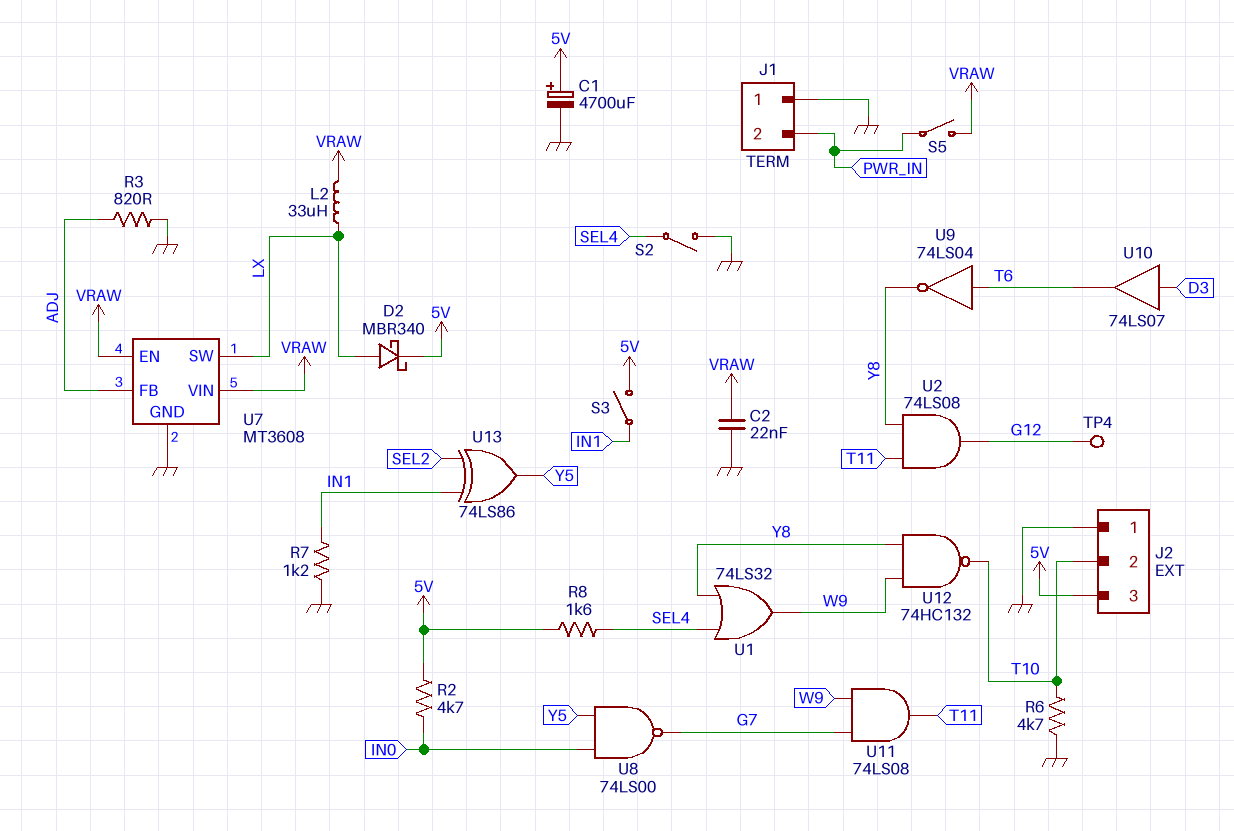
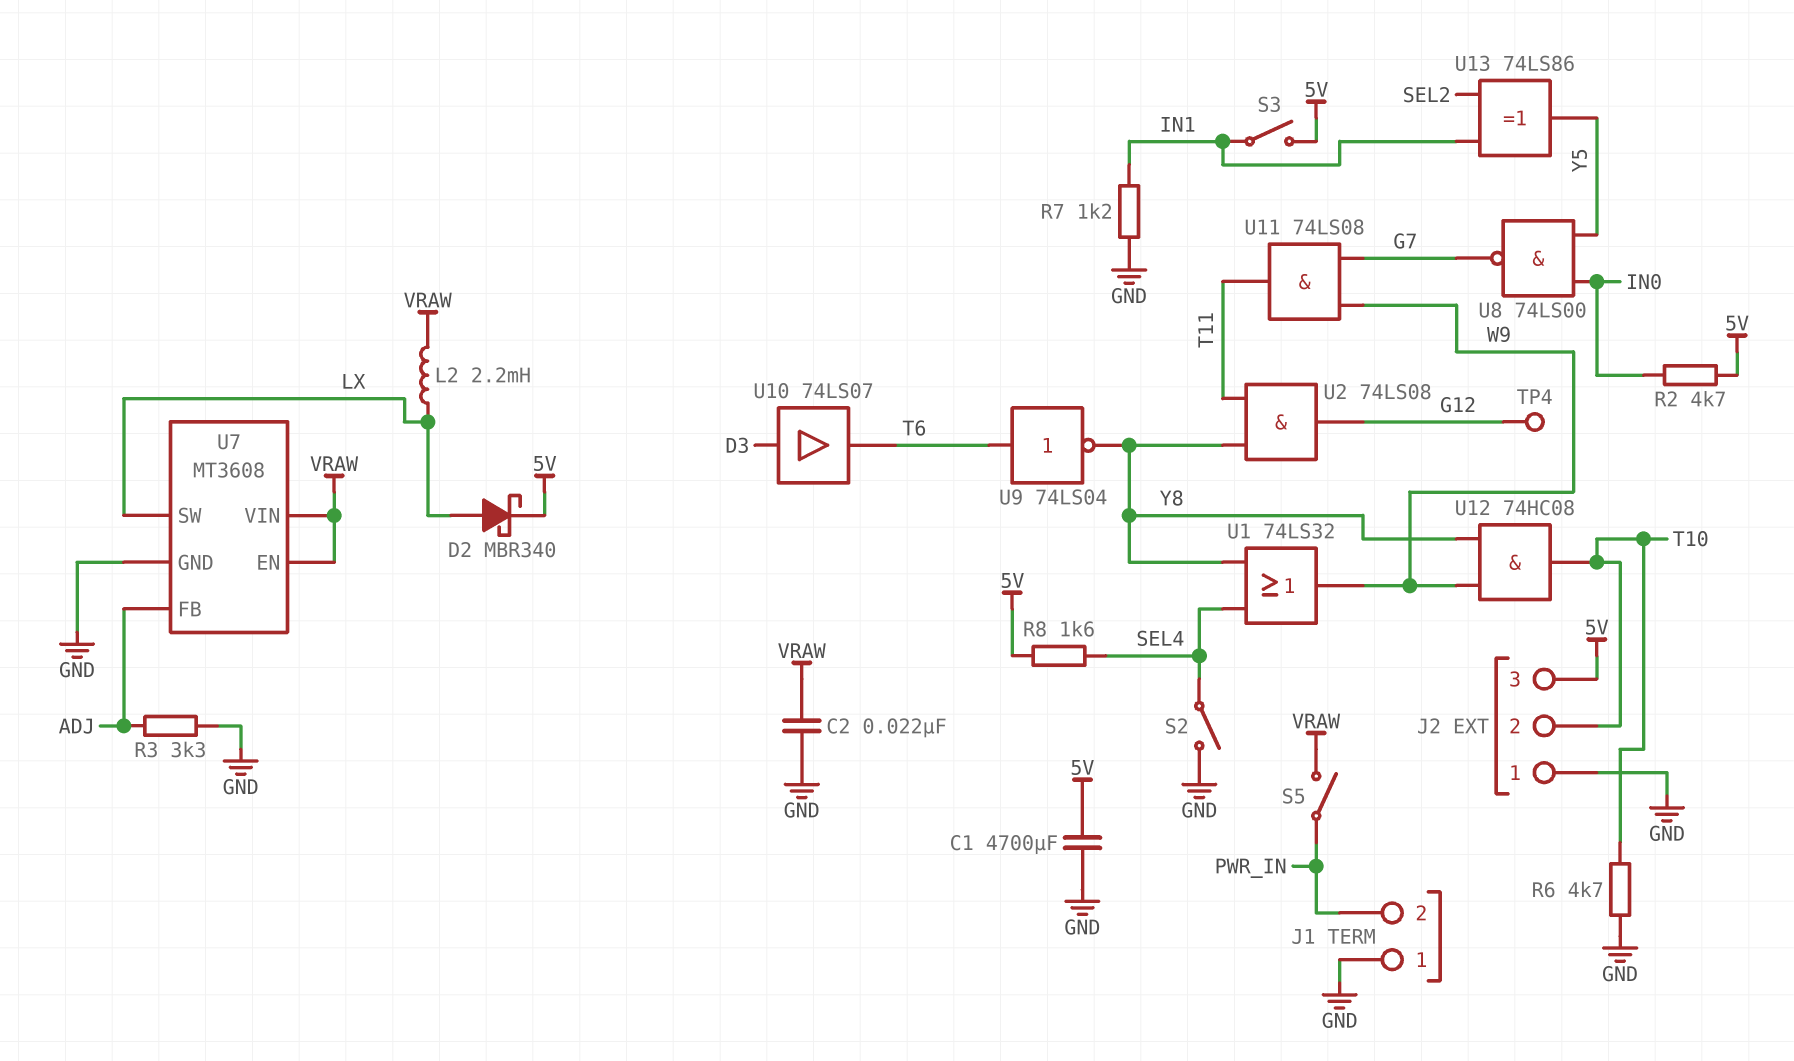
C1: 4700uF (plus 5V, minus GND) -> 4700uF (5V, GND)
L2: 33uH (LX, VRAW) -> 2.2mH (LX, VRAW)
R3: 820 (ADJ, GND) -> 3.3k (ADJ, GND)
U12: NAND 74HC132 (in W9, in Y8, out T10) -> AND 74HC08 (in W9, in Y8, out T10)

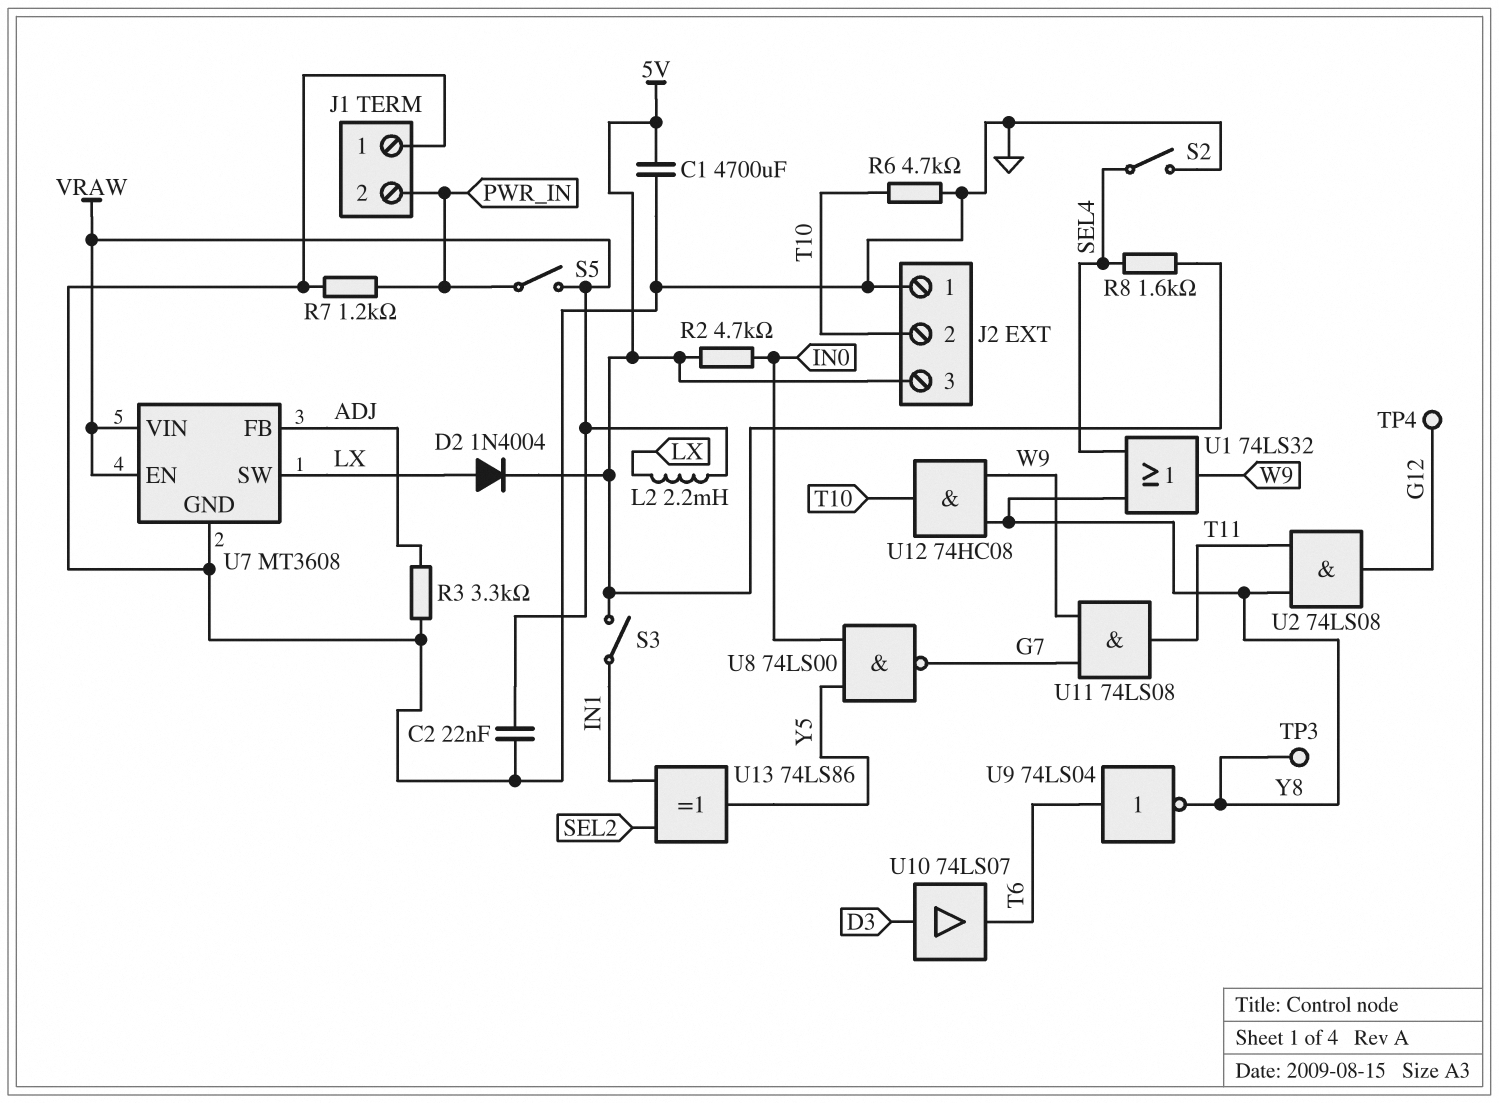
D2: schottky MBR340 (A LX, K 5V) -> diode 1N4004 (A LX, K 5V)
R7: 1.2k (GND, IN1) -> 1.2k (GND, PWR_IN)
TP3: none -> test point (Y8)

